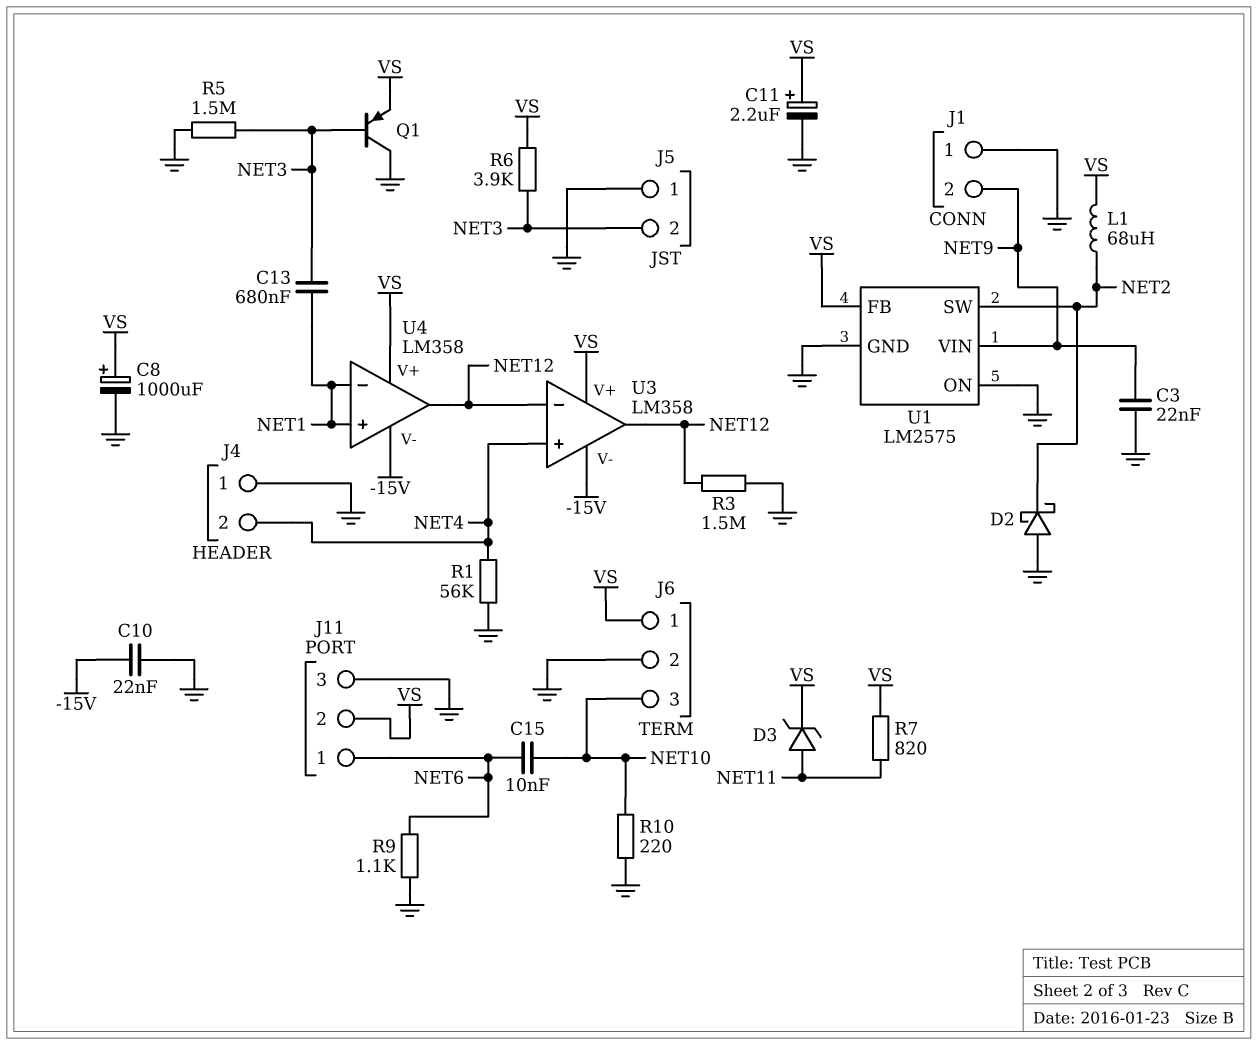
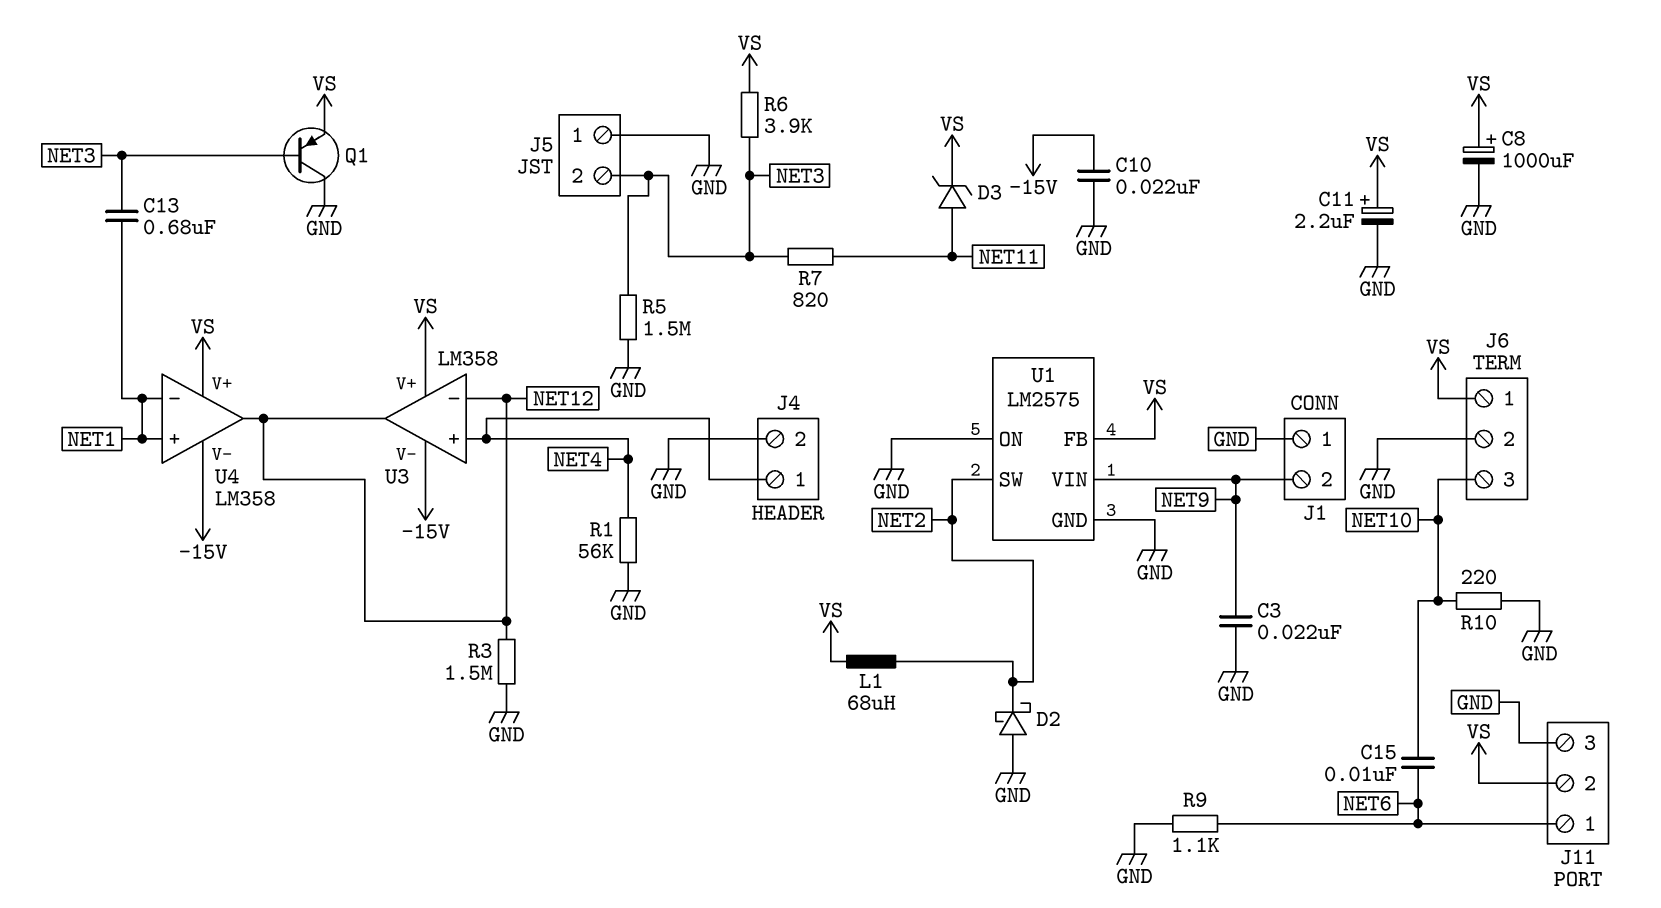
J4 pin 1: GND -> NET4
J4 pin 2: NET4 -> GND
R7: 820 (NET11, VS) -> 820 (NET3, NET11)

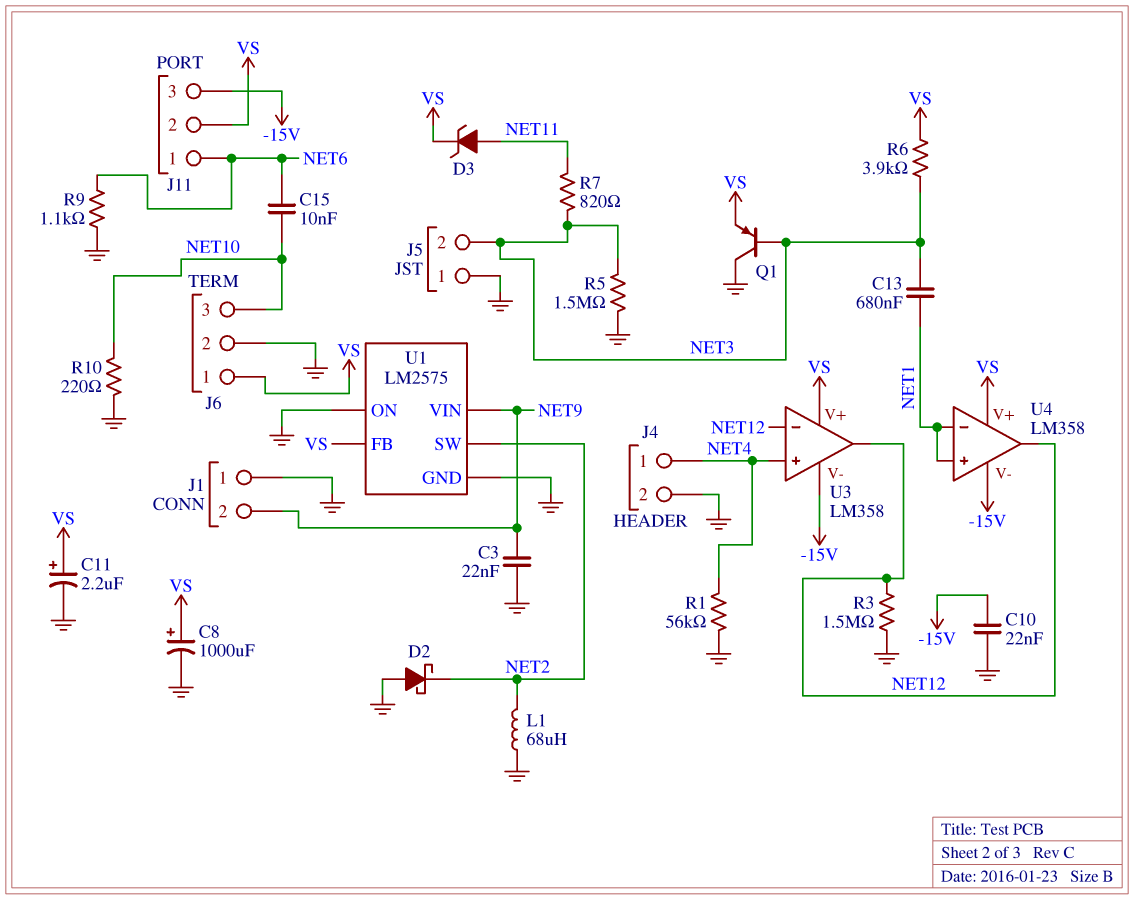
J11 pin 3: GND -> -15V
L1: 68uH (NET2, VS) -> 68uH (GND, NET2)

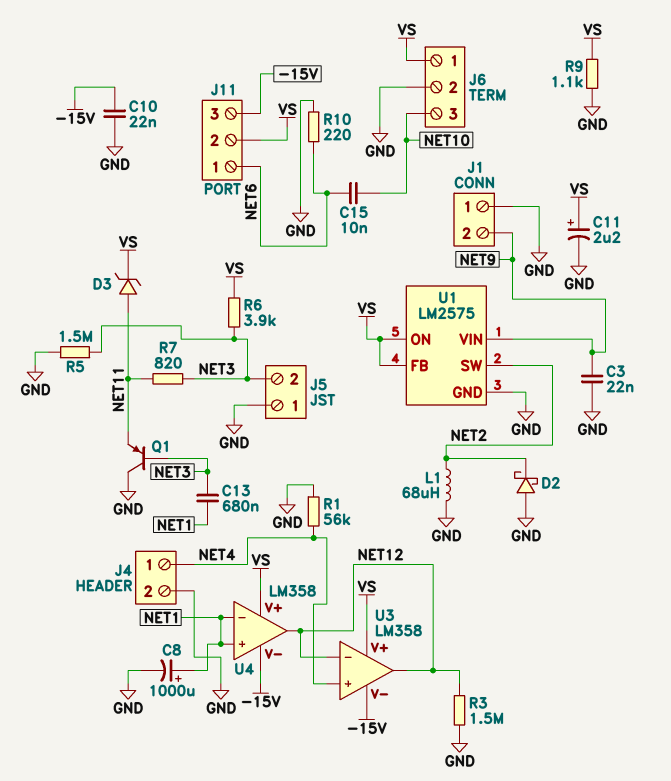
C8: 1000uF (plus VS, minus GND) -> 1000uF (plus NET1, minus GND)
Q1: PNP (B NET3, C GND, E VS) -> PNP (B NET3, C GND, E NET11)
R9: 1.1k (GND, NET6) -> 1.1k (GND, VS)
R10: 220 (GND, NET10) -> 220 (GND, NET6)
U1 pin ON: GND -> VS

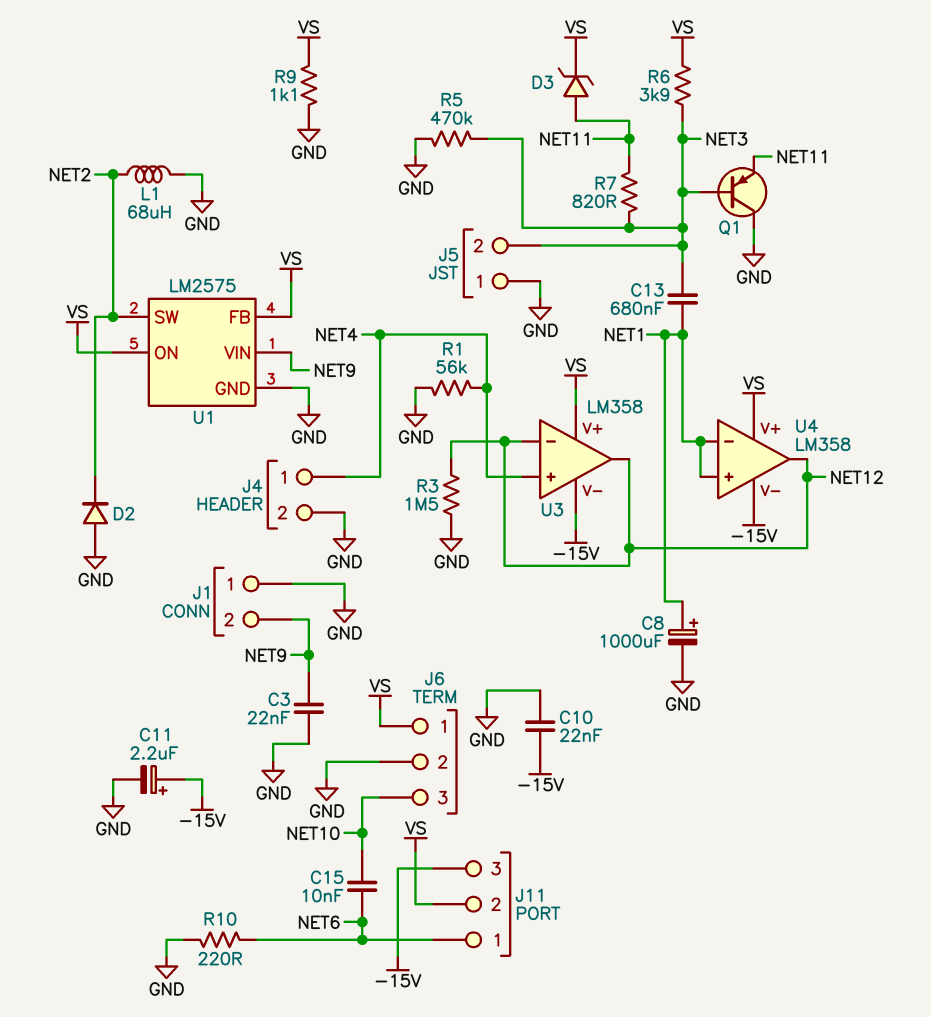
C11: 2.2uF (plus VS, minus GND) -> 2.2uF (plus -15V, minus GND)
D2: schottky (A GND, K NET2) -> diode (A GND, K NET2)
R5: 1.5M (GND, NET3) -> 470k (GND, NET3)

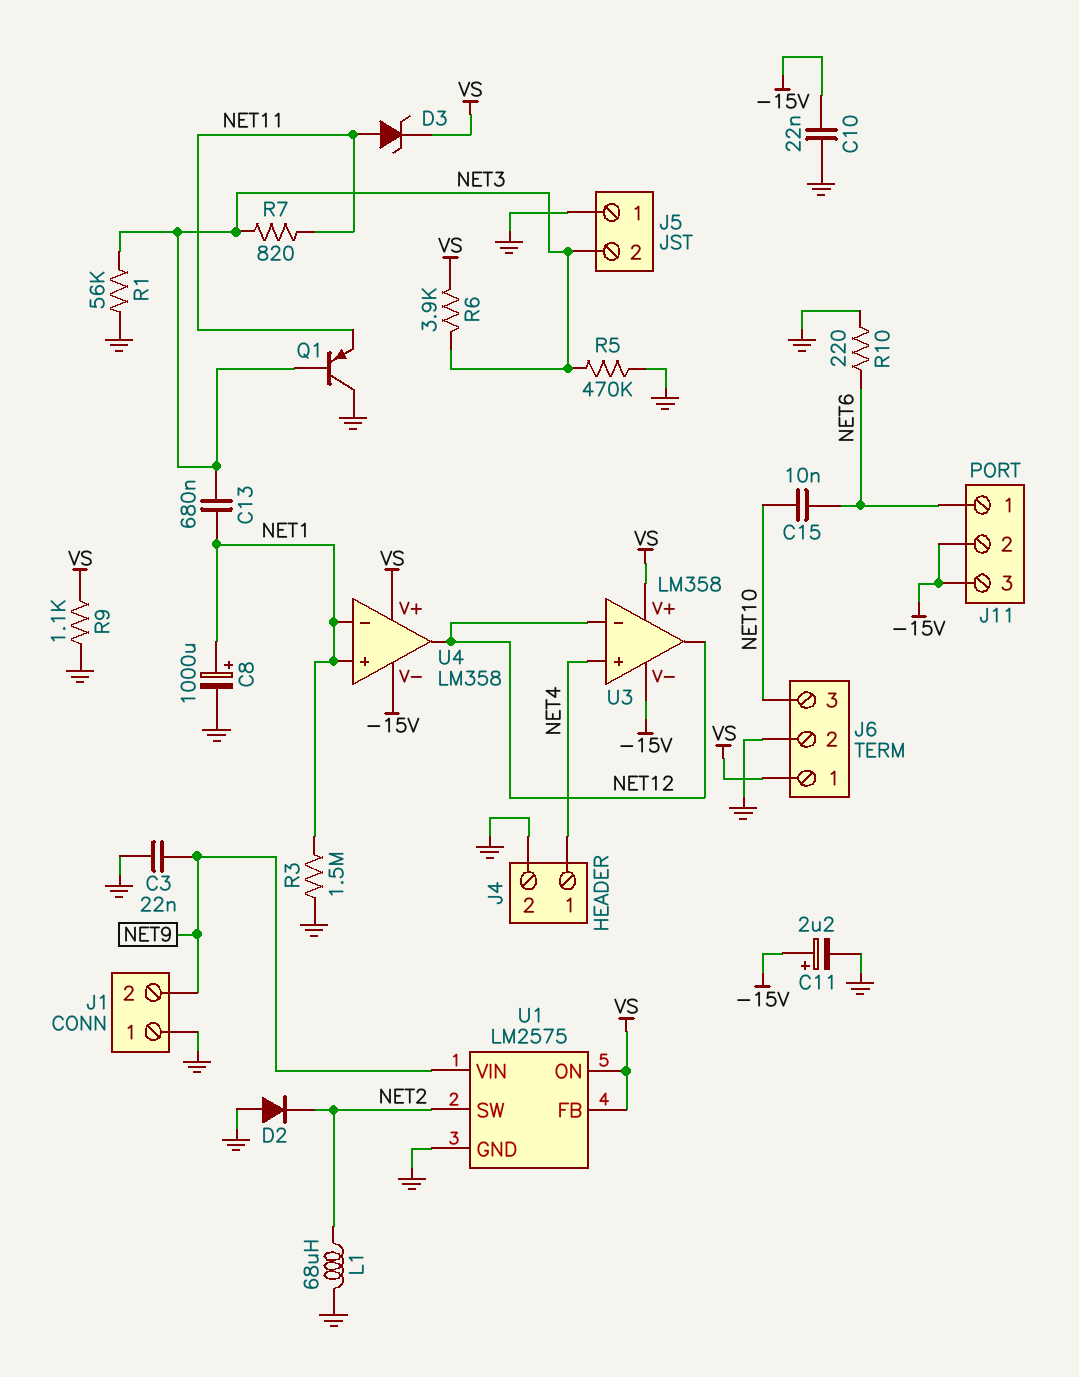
J11 pin 2: VS -> -15V
R1: 56k (GND, NET4) -> 56k (GND, NET3)
R3: 1.5M (GND, NET12) -> 1.5M (GND, NET1)

